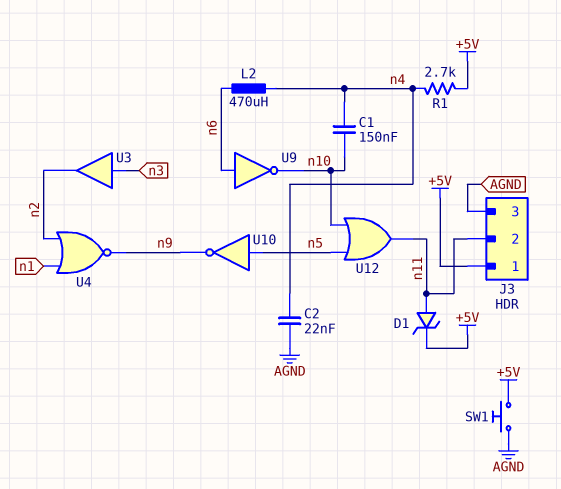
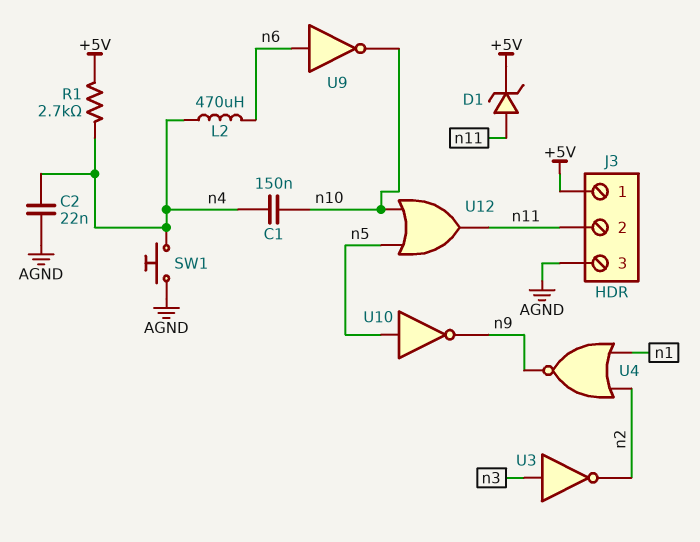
SW1: button (+5V, AGND) -> button (AGND, n4)
U3: buffer (in n3, out n2) -> NOT (in n3, out n2)

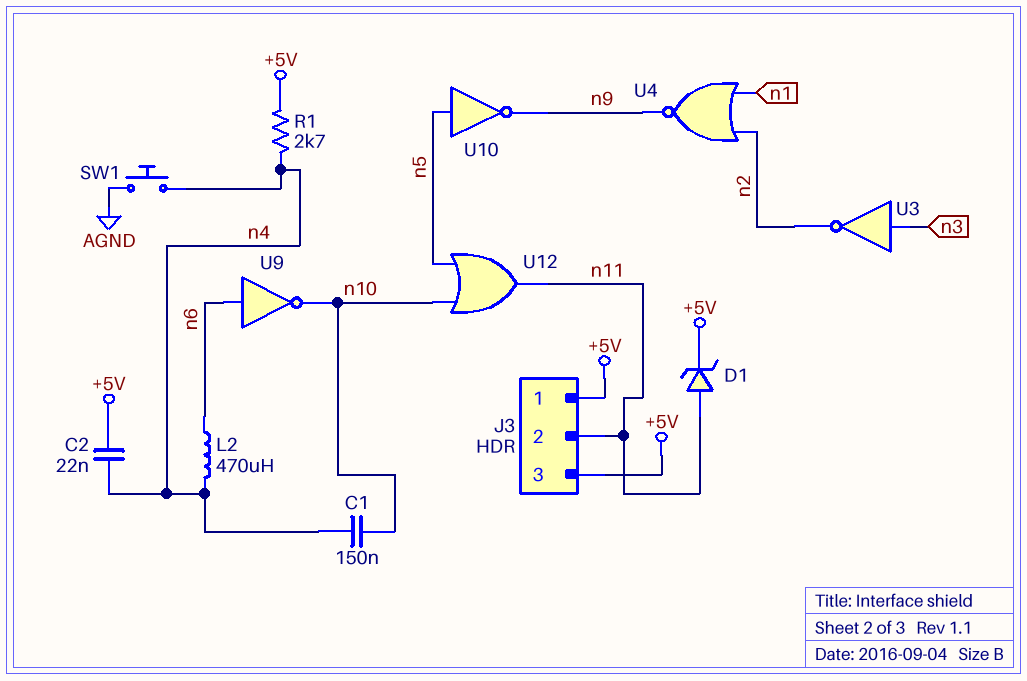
C2: 22nF (AGND, n4) -> 22nF (+5V, n4)
J3 pin 3: AGND -> +5V

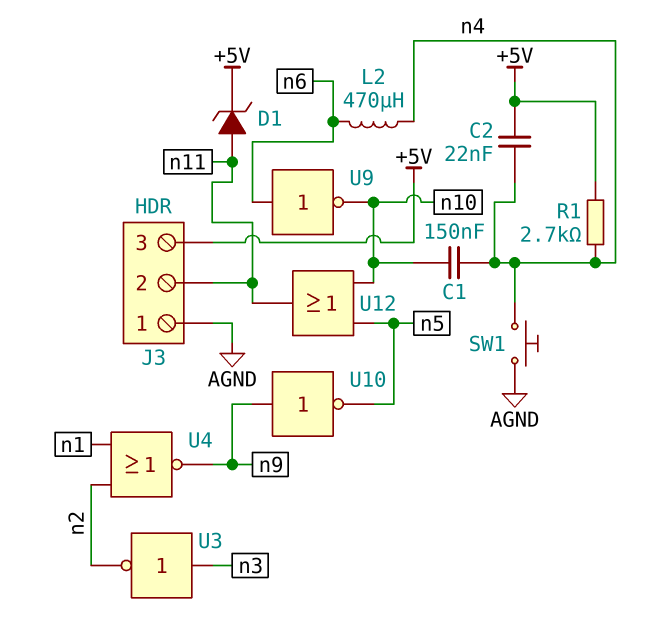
J3 pin 1: +5V -> AGND
U10: NOT (in n5, out n9) -> NOT (in n9, out n5)

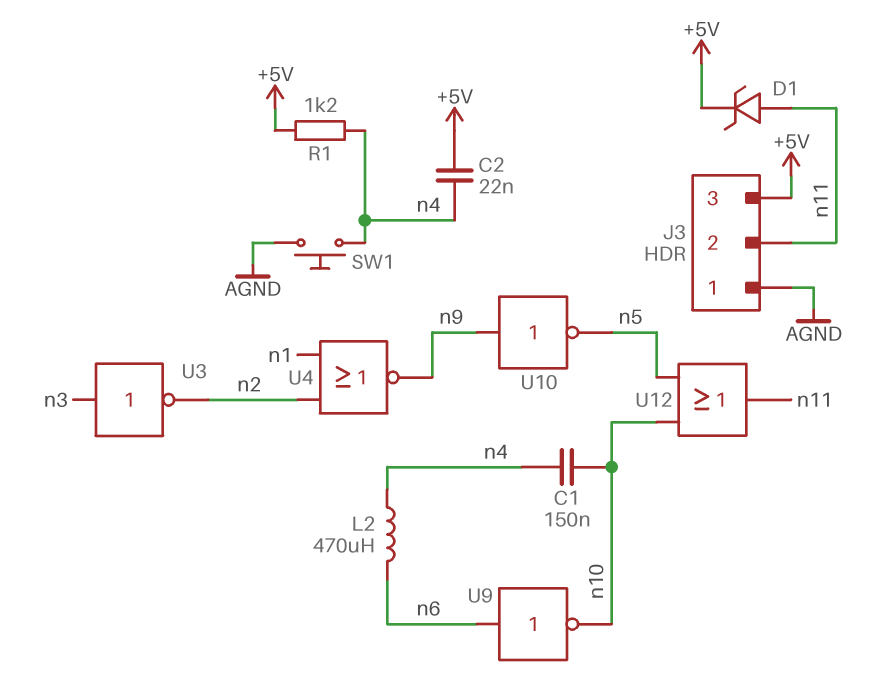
R1: 2.7k (+5V, n4) -> 1.2k (+5V, n4)

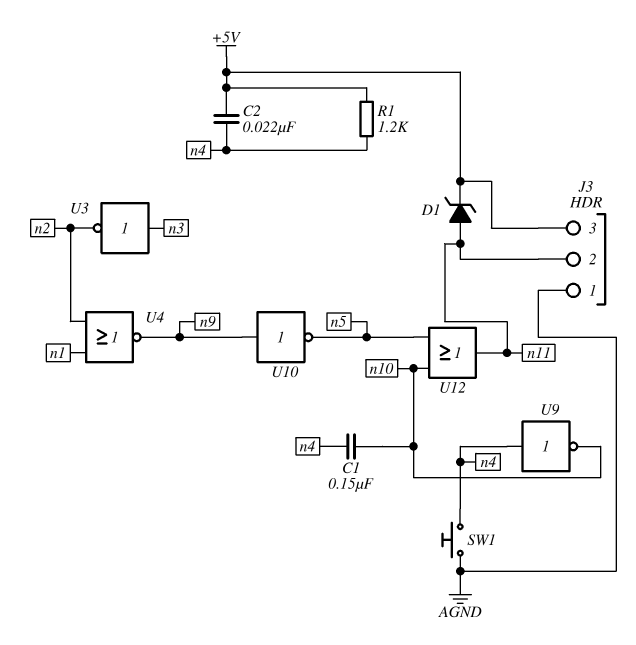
L2: 470uH (n4, n6) -> none
U9: NOT (in n6, out n10) -> NOT (in n4, out n10)

